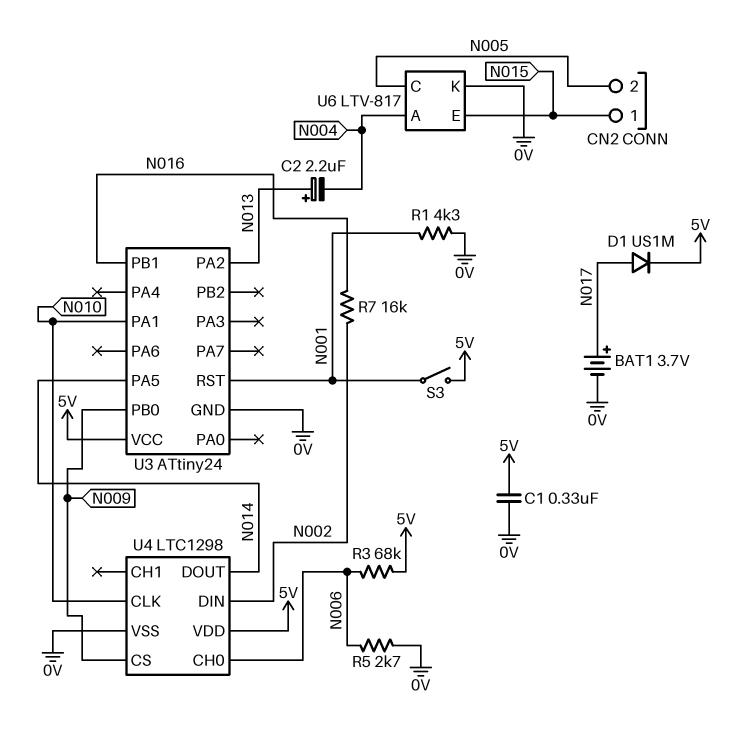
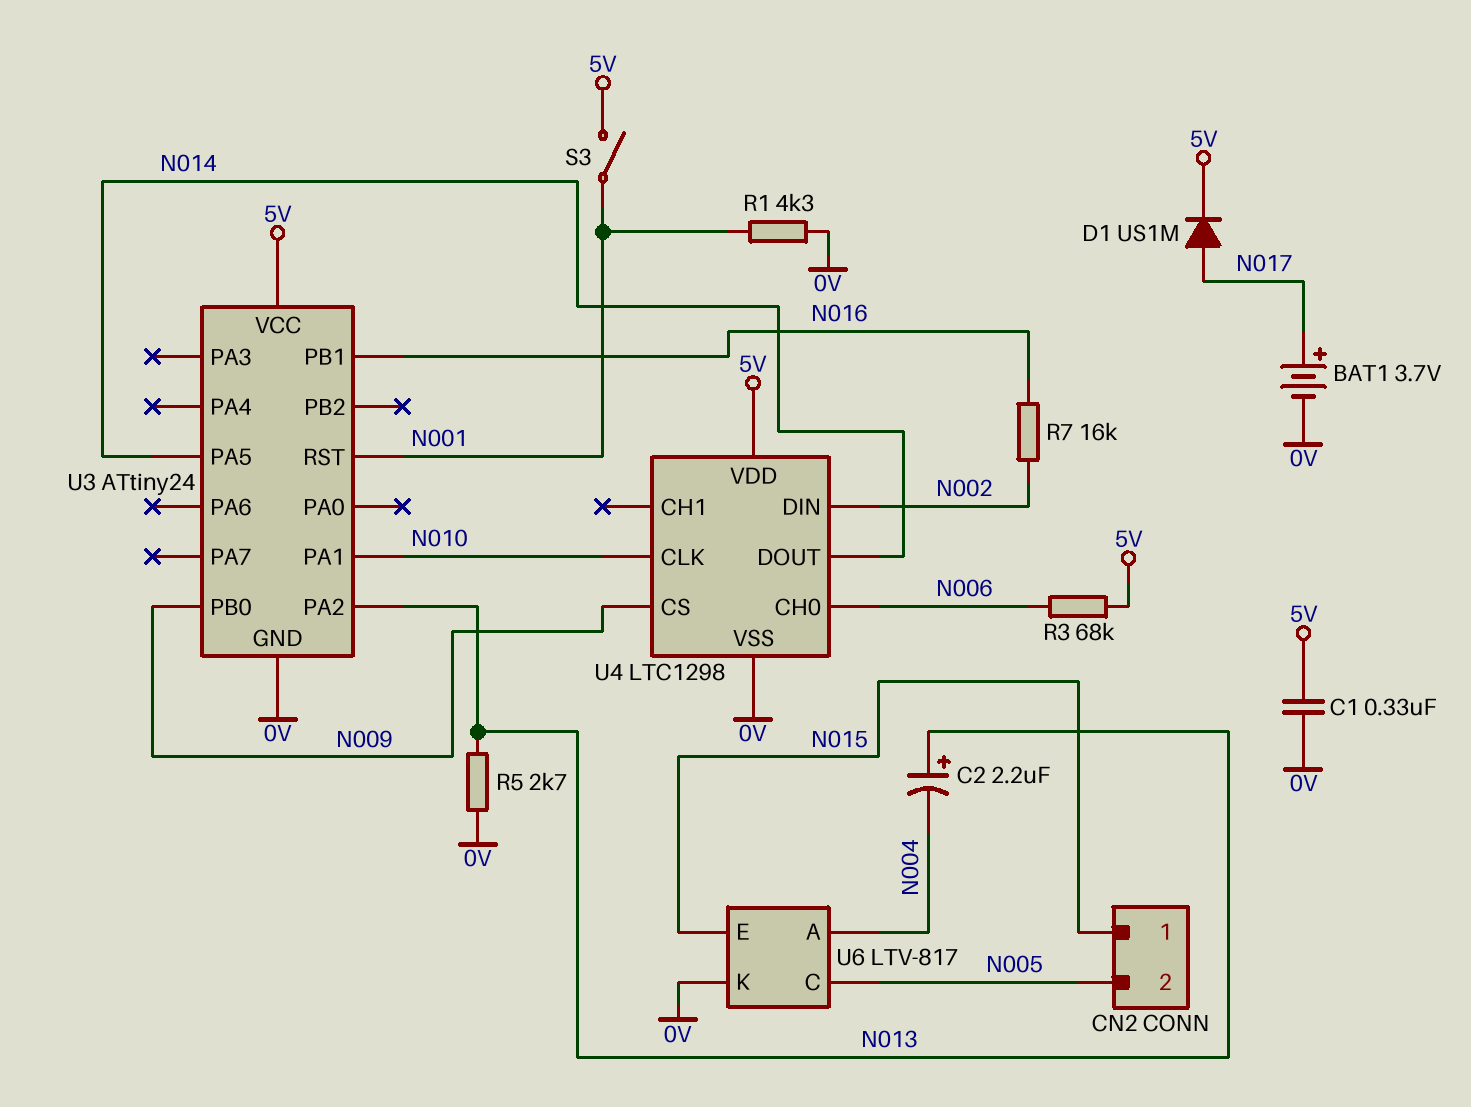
R5: 2.7k (0V, N006) -> 2.7k (0V, N013)

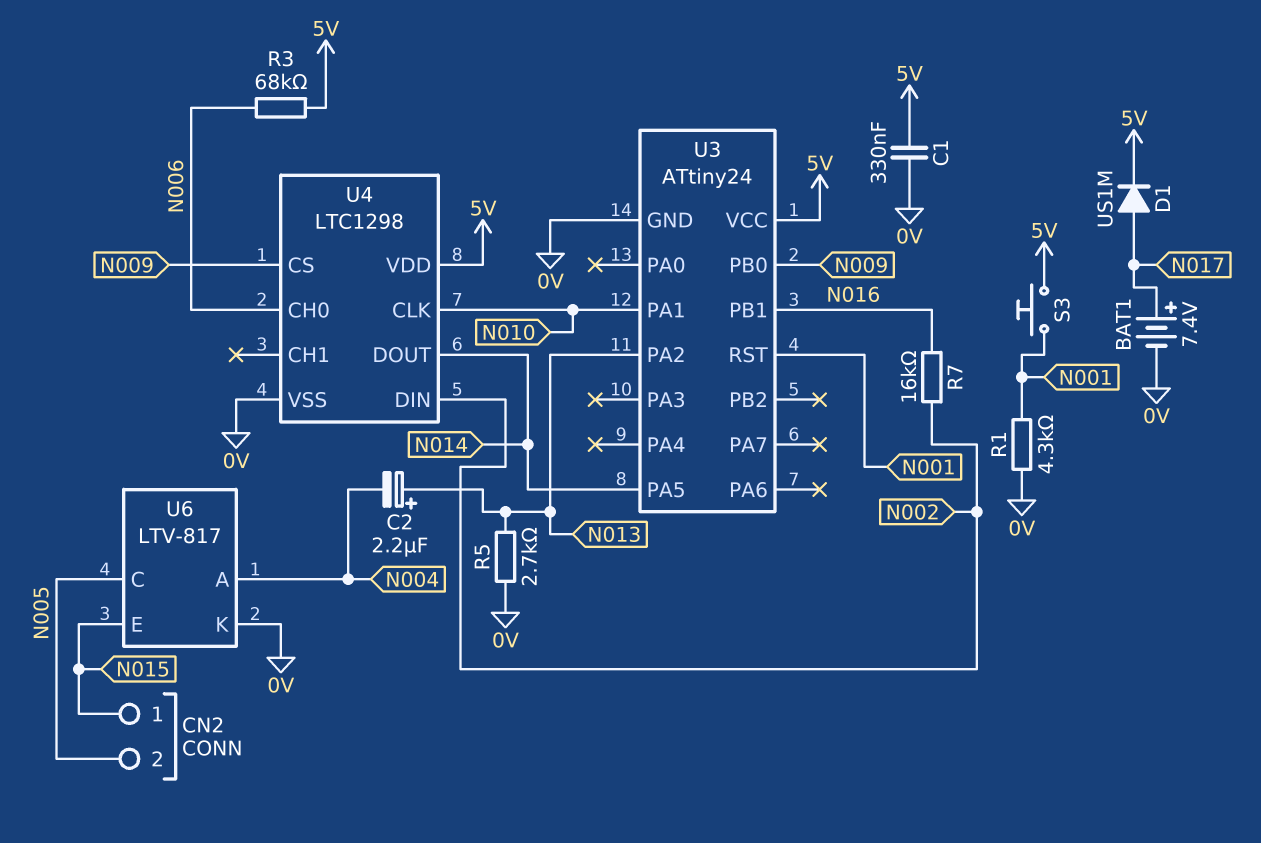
BAT1: 3.7V (plus N017, minus 0V) -> 7.4V (plus N017, minus 0V)
S3: switch (5V, N001) -> button (5V, N001)

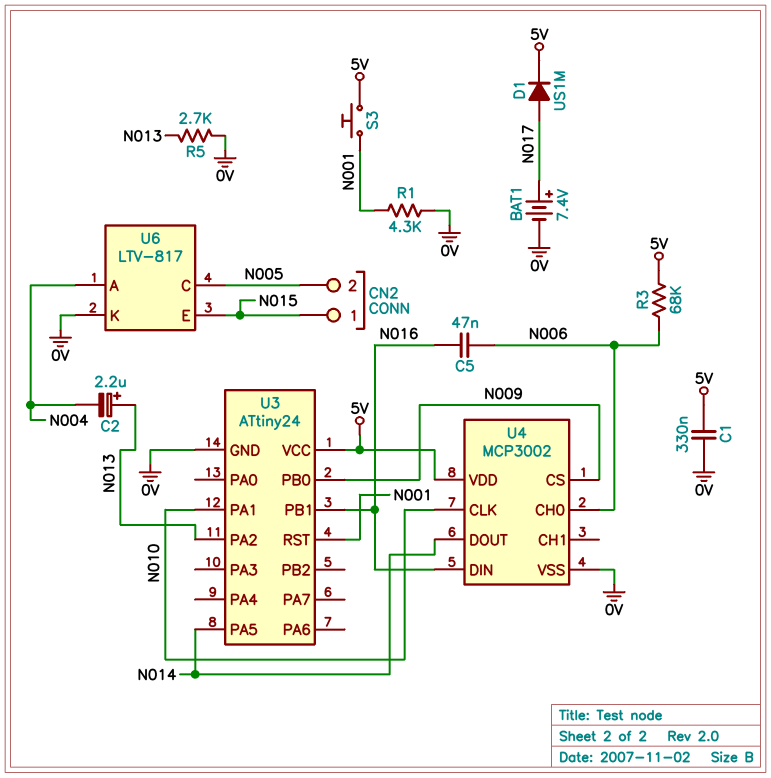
C5: none -> 47nF (N006, N016)
R7: 16k (N002, N016) -> none
U4: LTC1298 -> MCP3002
U4 pin DIN: N002 -> N016

